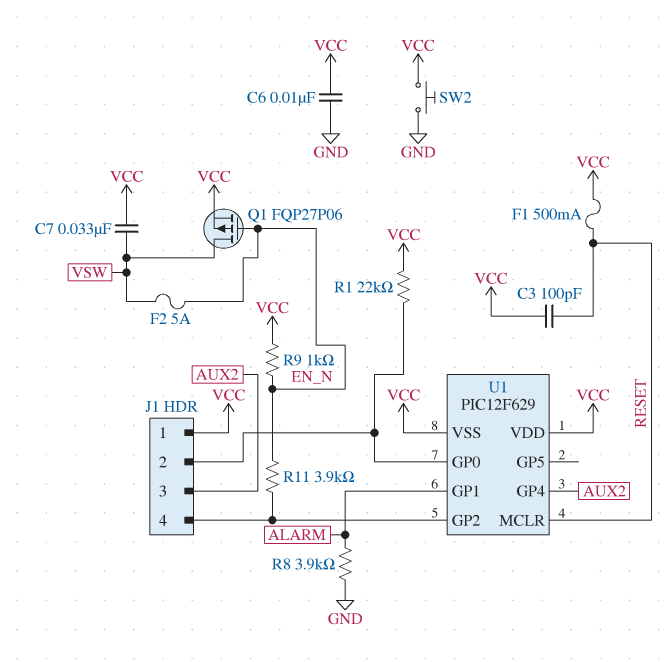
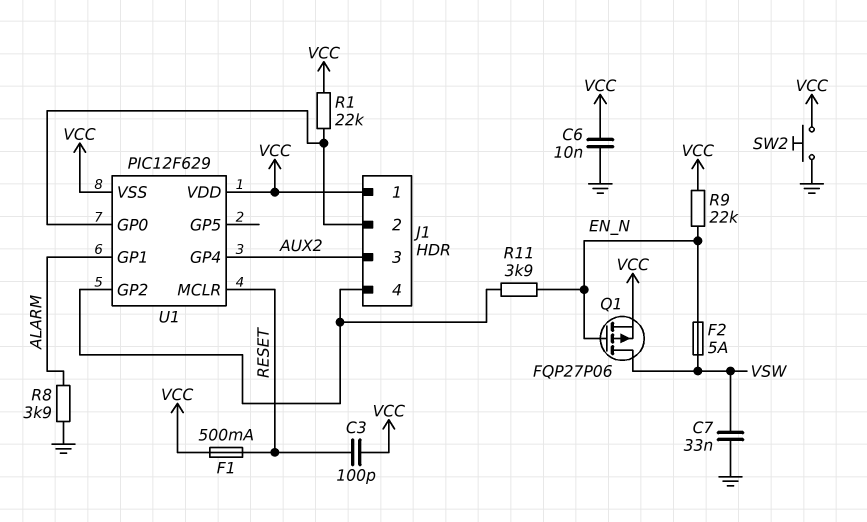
C7: 33nF (VCC, VSW) -> 33nF (GND, VSW)
R9: 1k (EN_N, VCC) -> 22k (EN_N, VCC)

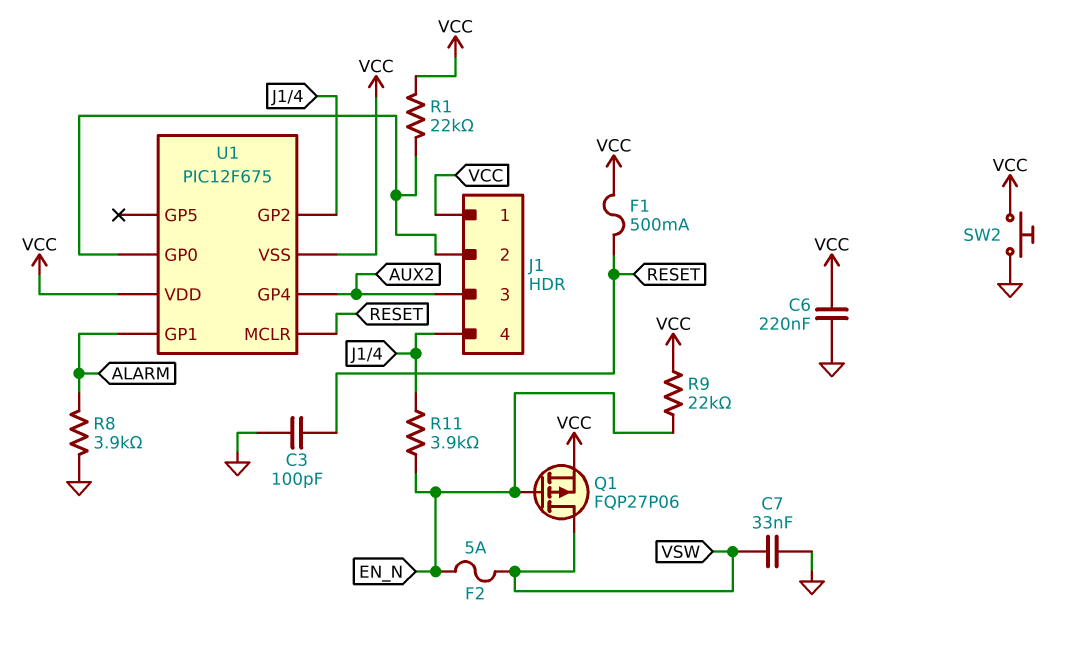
C3: 100pF (RESET, VCC) -> 100pF (GND, RESET)
C6: 10nF (GND, VCC) -> 220nF (GND, VCC)
U1: PIC12F629 -> PIC12F675

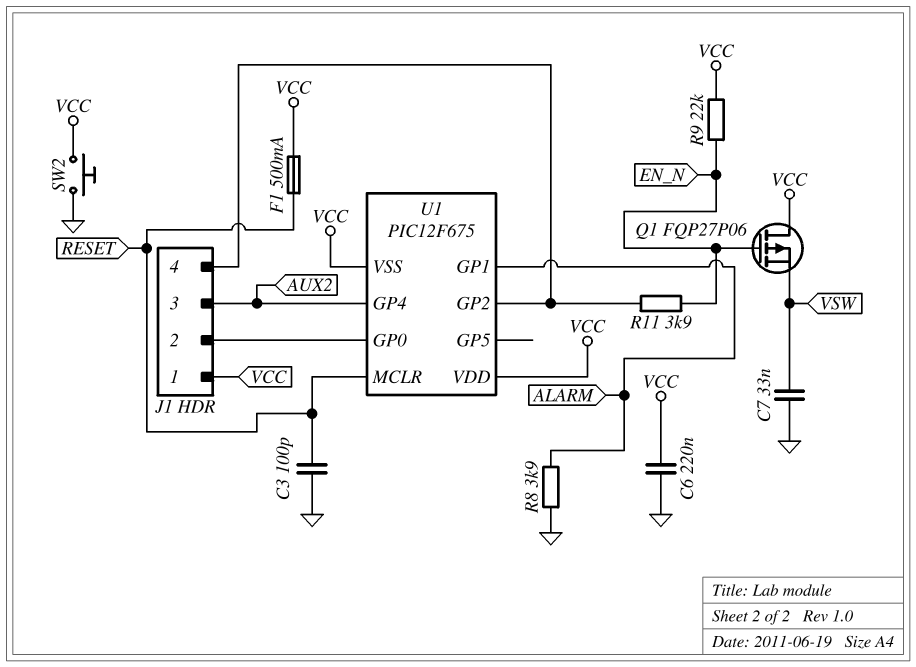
F2: 5A (EN_N, VSW) -> none
Q1: PMOS FQP27P06 (G EN_N, D VSW, S VCC) -> PMOS FQP27P06 (G EN_N, D VCC, S VSW)
R1: 22k (J1/2, VCC) -> none

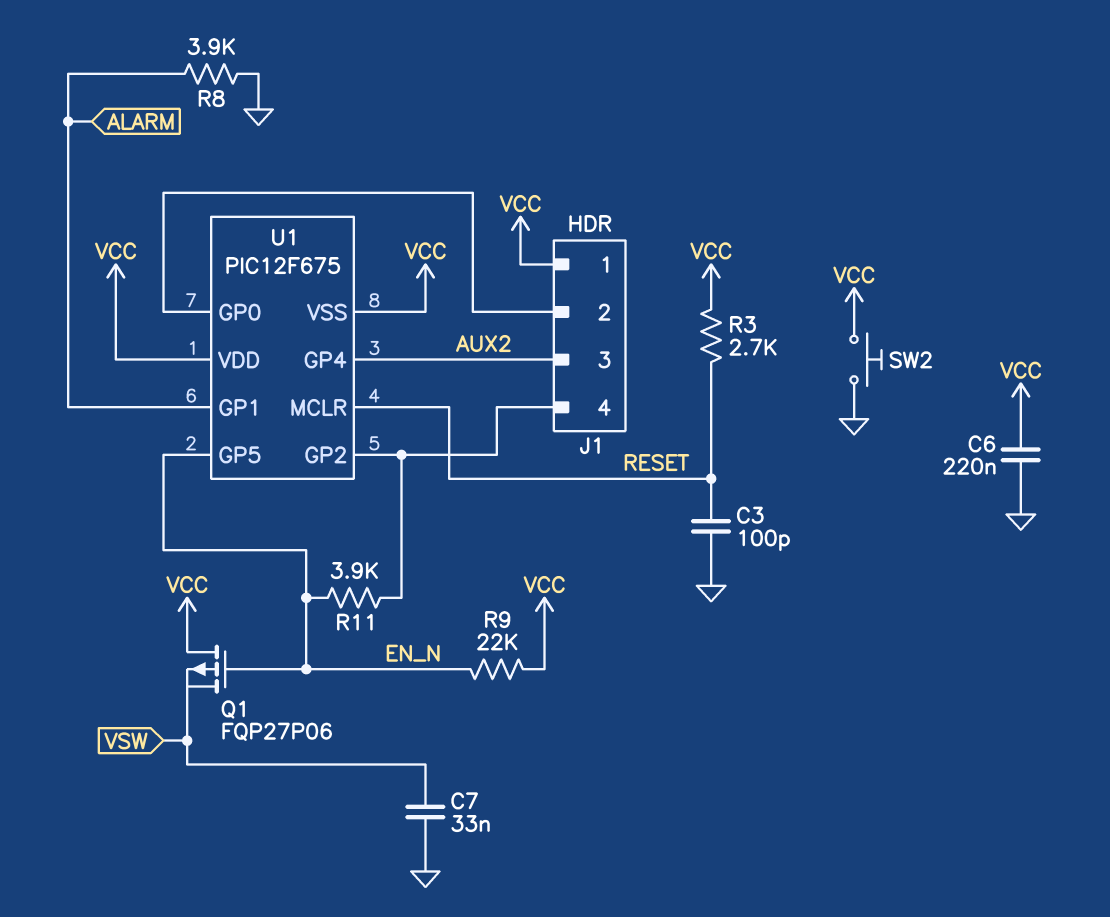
F1: 500mA (RESET, VCC) -> none
R3: none -> 2.7k (RESET, VCC)
U1 pin GP5: none -> EN_N

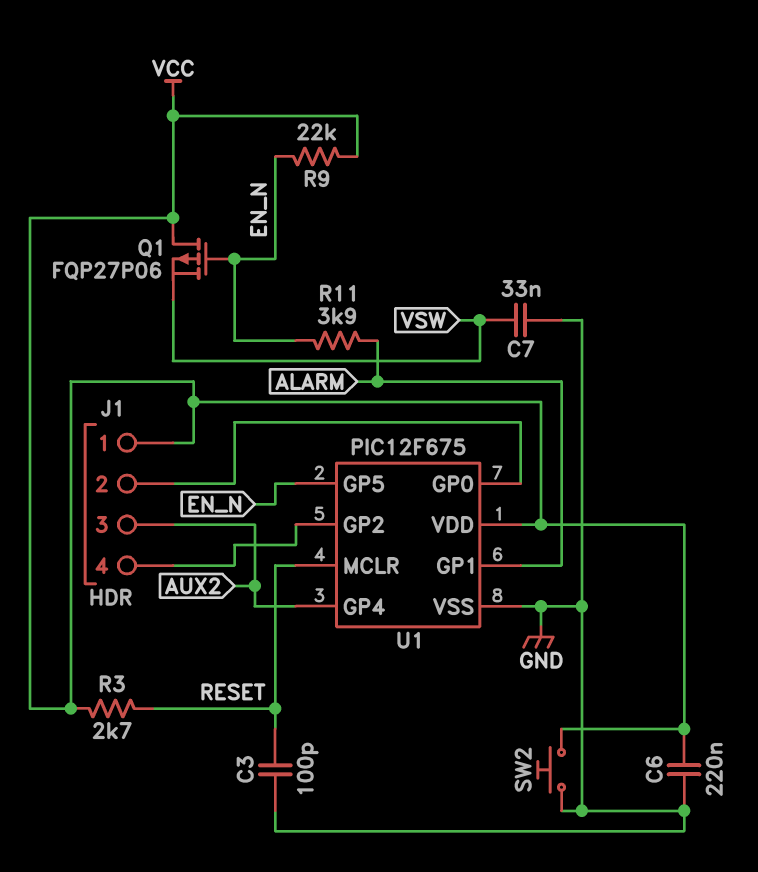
R8: 3.9k (ALARM, GND) -> none
R11: 3.9k (EN_N, J1/4) -> 3.9k (ALARM, EN_N)
U1 pin VSS: VCC -> GND

